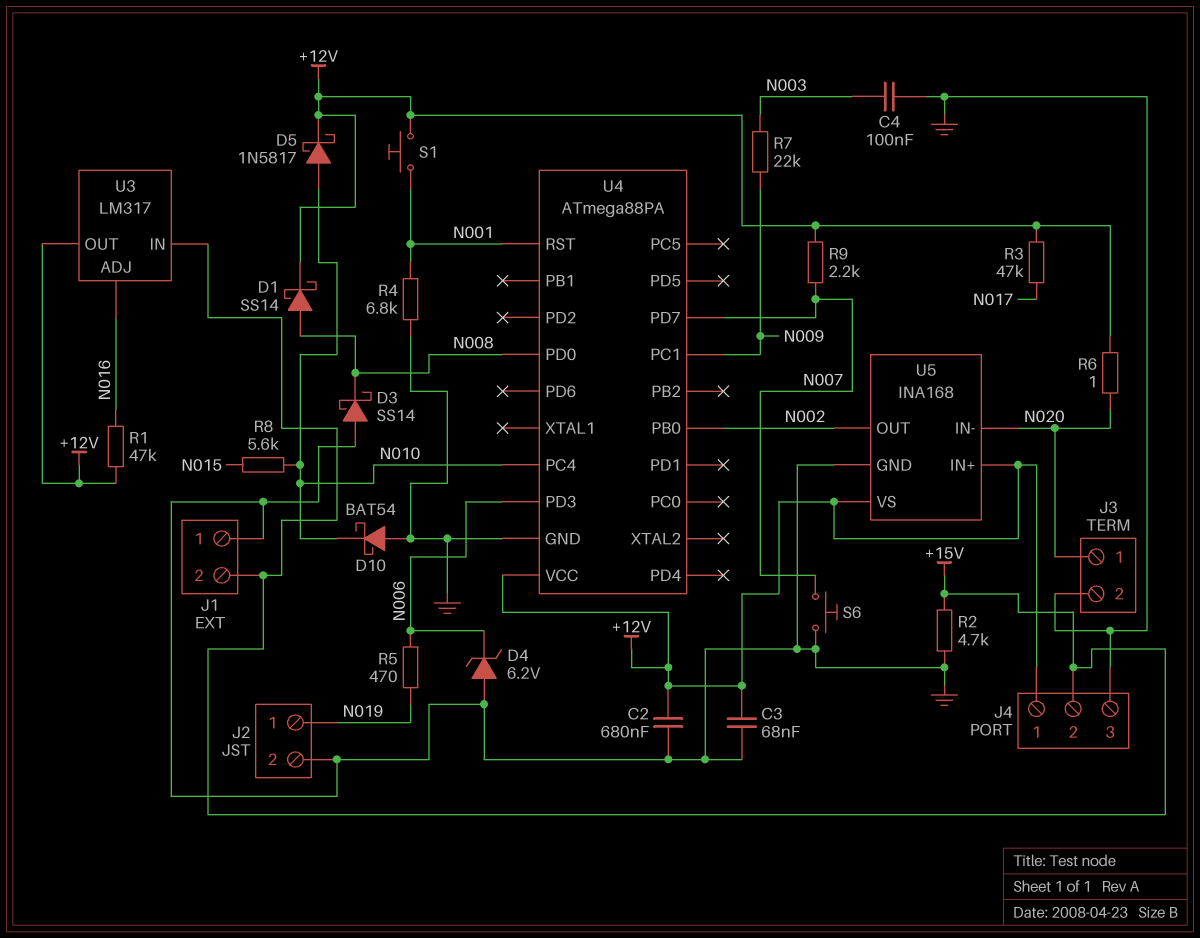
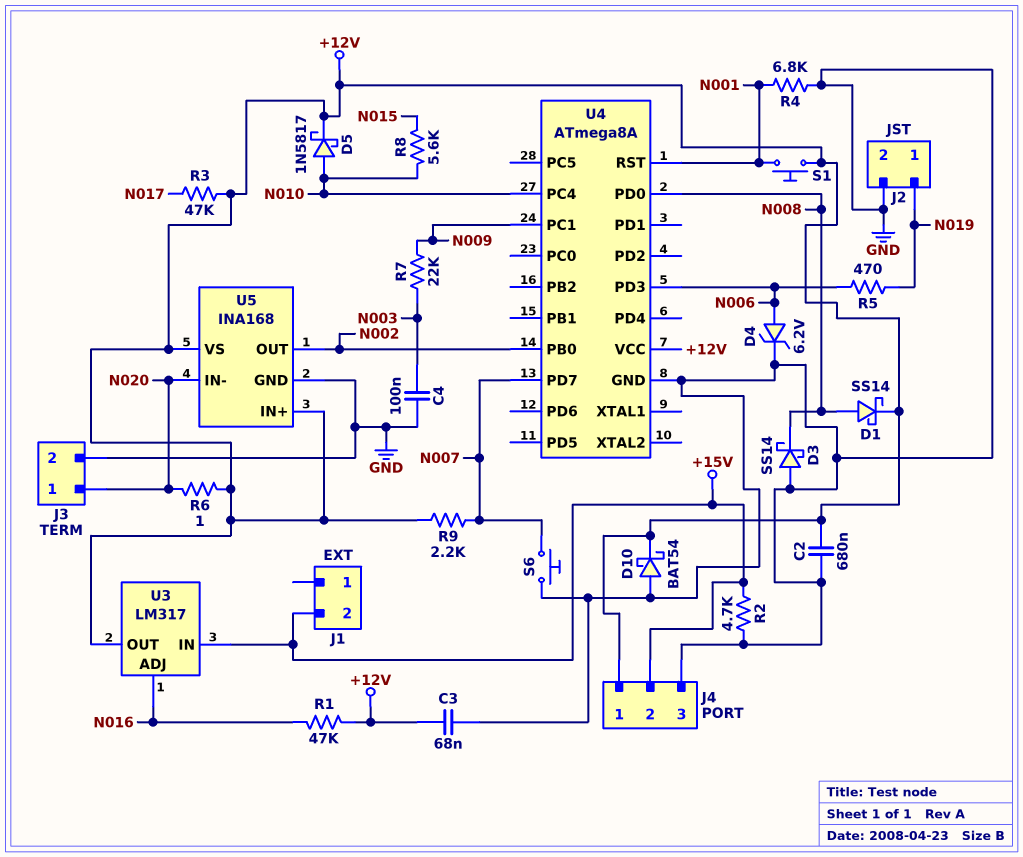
D4: zener 6.2V (A GND, K N006) -> zener 6.2V (A N006, K GND)
D10: schottky BAT54 (A GND, K N010) -> schottky BAT54 (A GND, K +12V)
J1 pin 1: GND -> none
U4: ATmega88PA -> ATmega8A

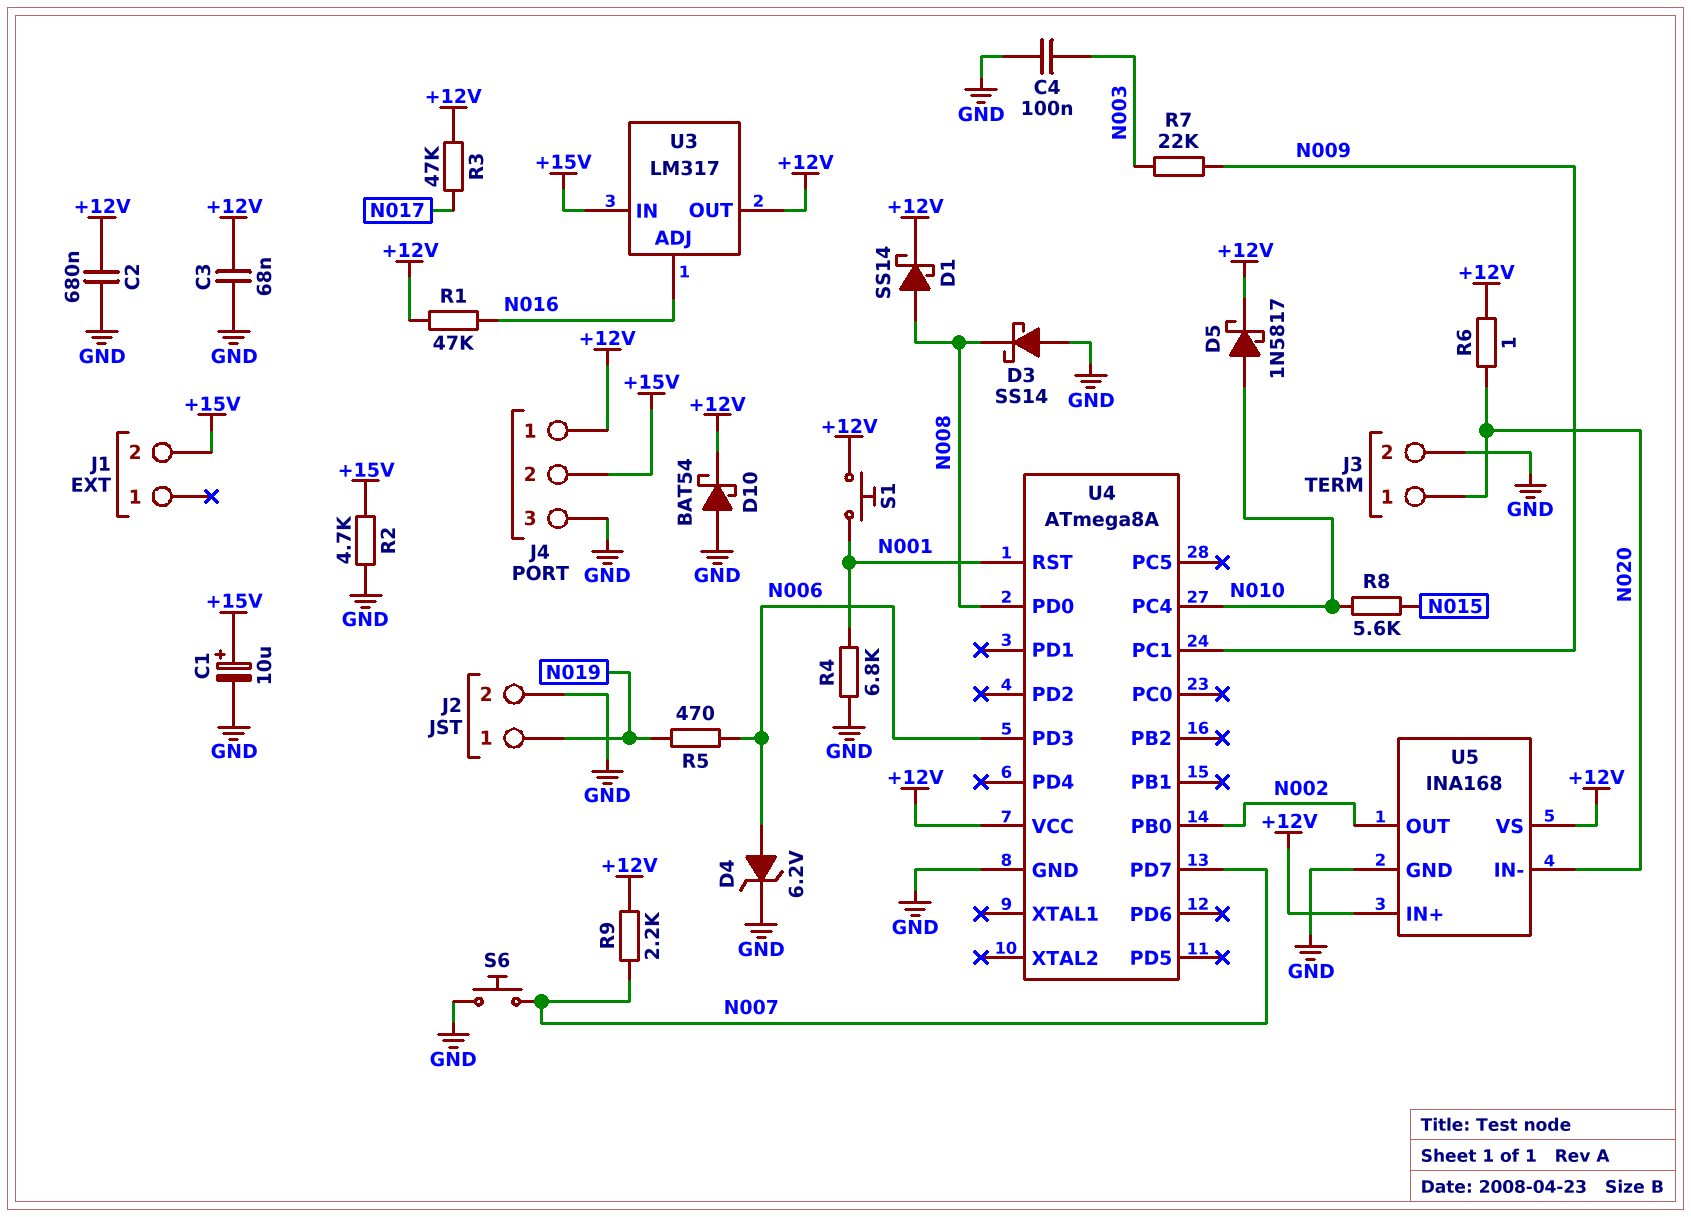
C1: none -> 10uF (plus +15V, minus GND)

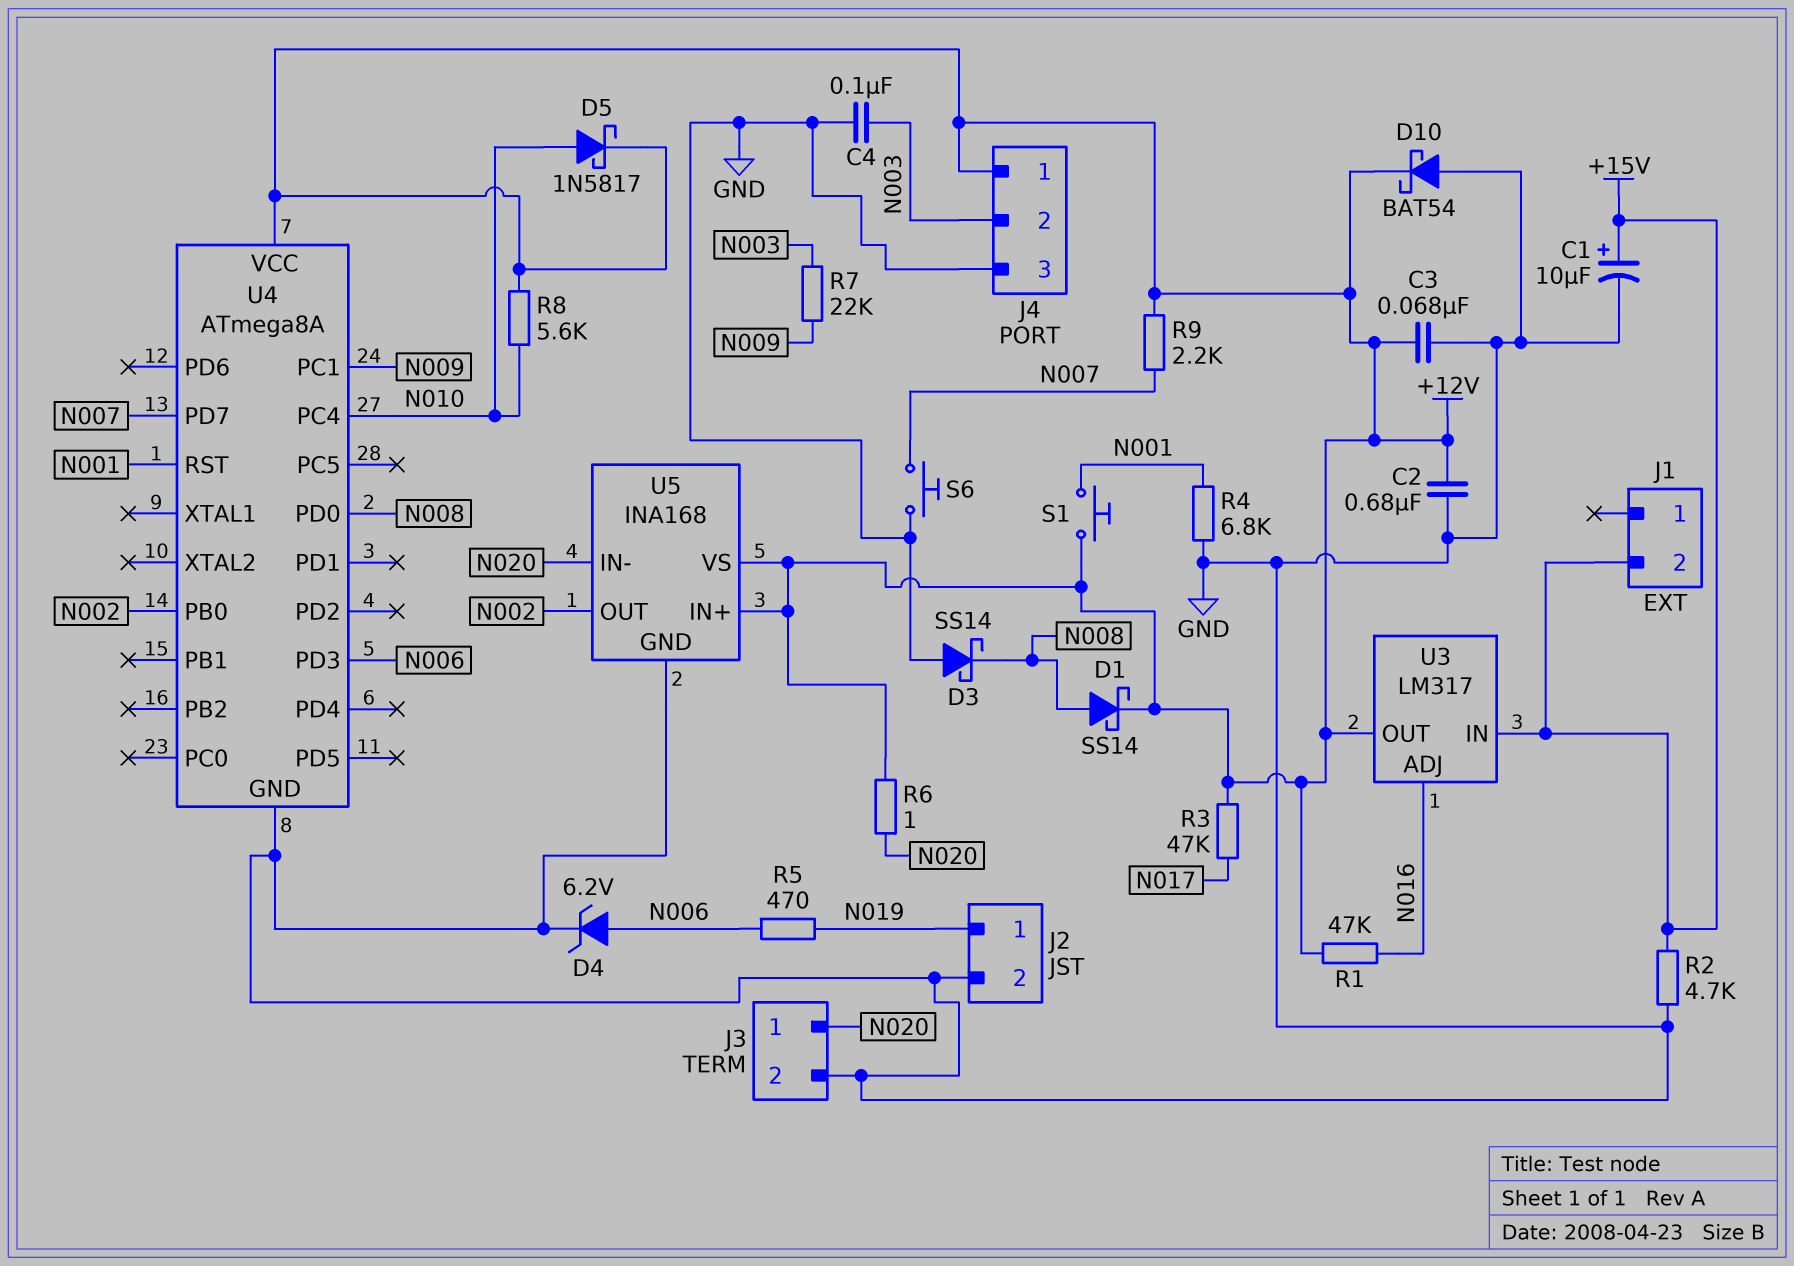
J4 pin 2: +15V -> N003
R8: 5.6k (N010, N015) -> 5.6k (+12V, N010)

